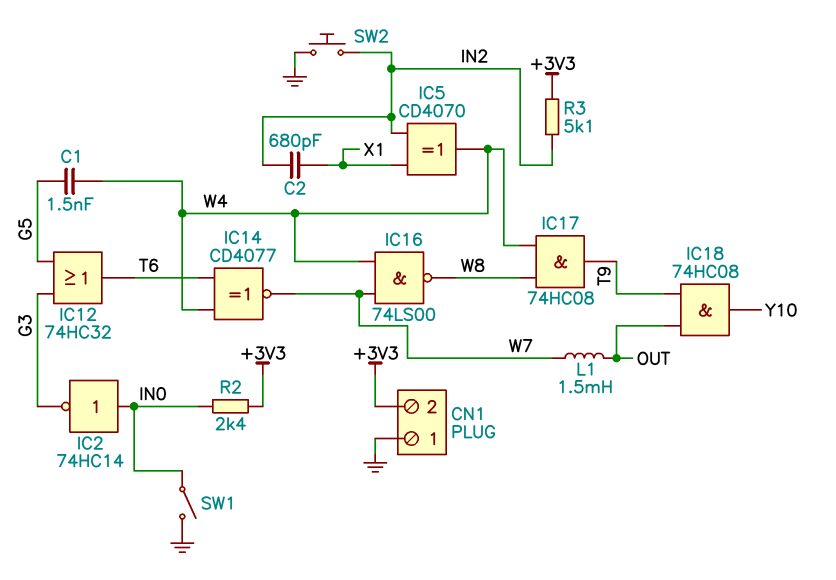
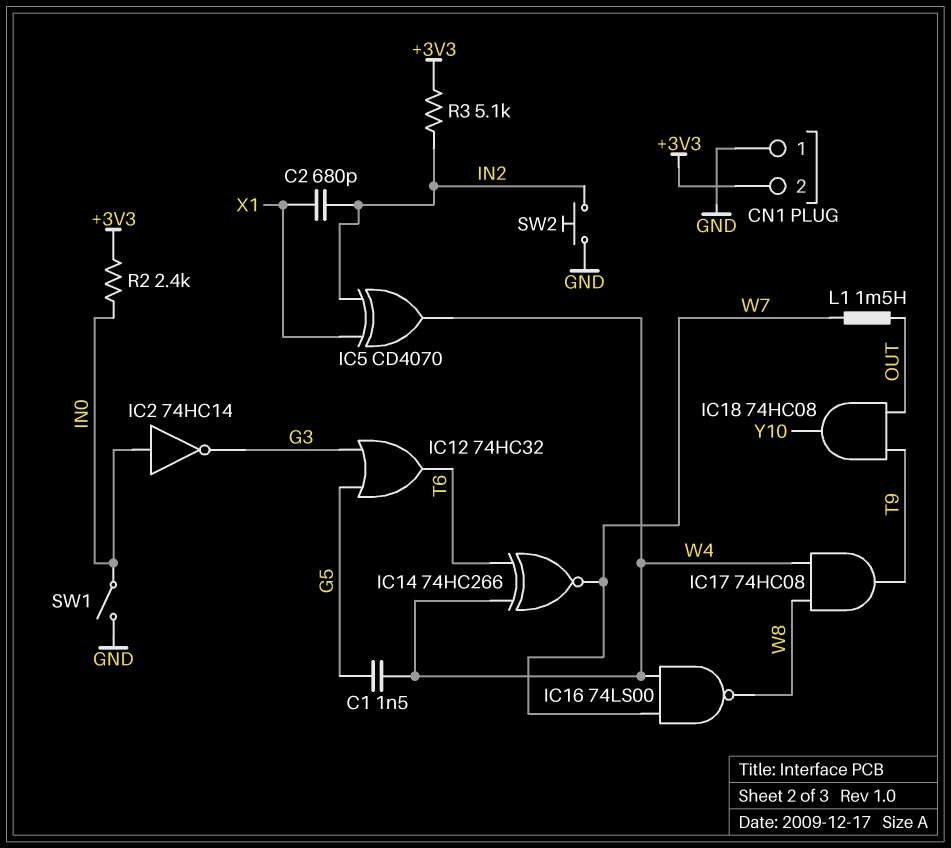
IC14: XNOR CD4077 (in T6, in W4, out W7) -> XNOR 74HC266 (in T6, in W4, out W7)

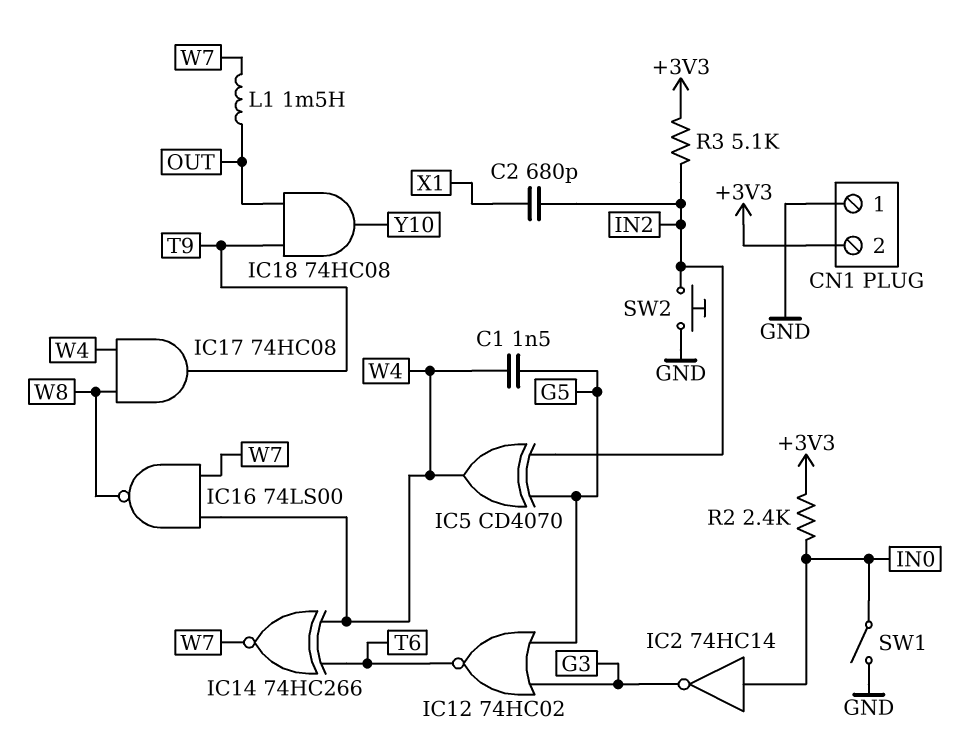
IC5: XOR CD4070 (in IN2, in X1, out W4) -> XOR CD4070 (in G5, in IN2, out W4)
IC12: OR 74HC32 (in G3, in G5, out T6) -> NOR 74HC02 (in G3, in G5, out T6)

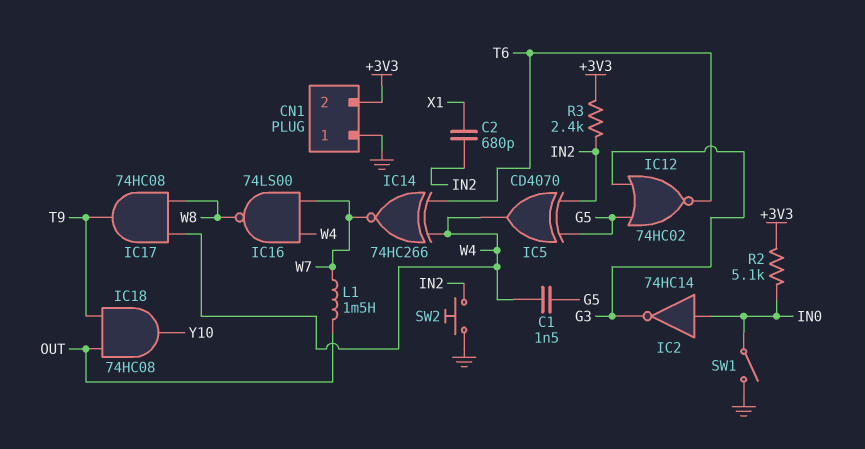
R2: 2.4k (+3V3, IN0) -> 5.1k (+3V3, IN0)
R3: 5.1k (+3V3, IN2) -> 2.4k (+3V3, IN2)

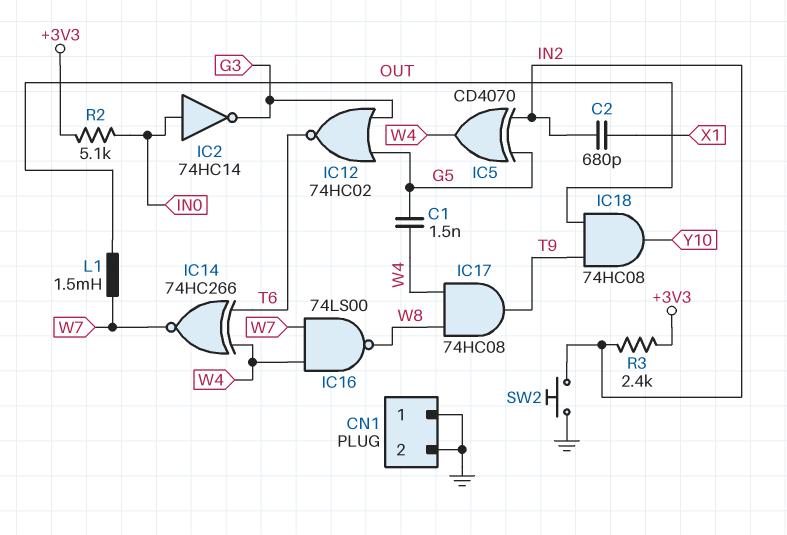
CN1 pin 2: +3V3 -> GND
SW1: switch (GND, IN0) -> none

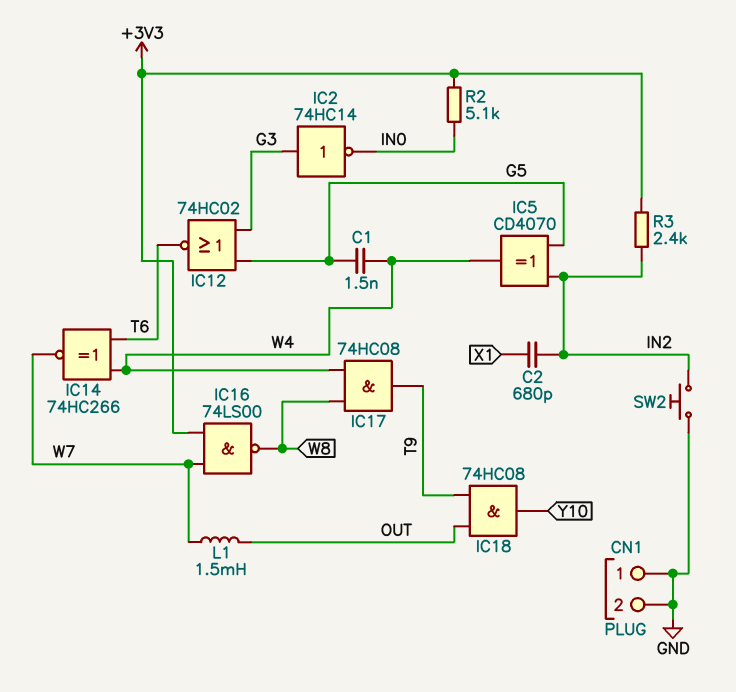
IC2: NOT 74HC14 (in IN0, out G3) -> NOT 74HC14 (in G3, out IN0)
IC16: NAND 74LS00 (in W4, in W7, out W8) -> NAND 74LS00 (in +3V3, in W7, out W8)

